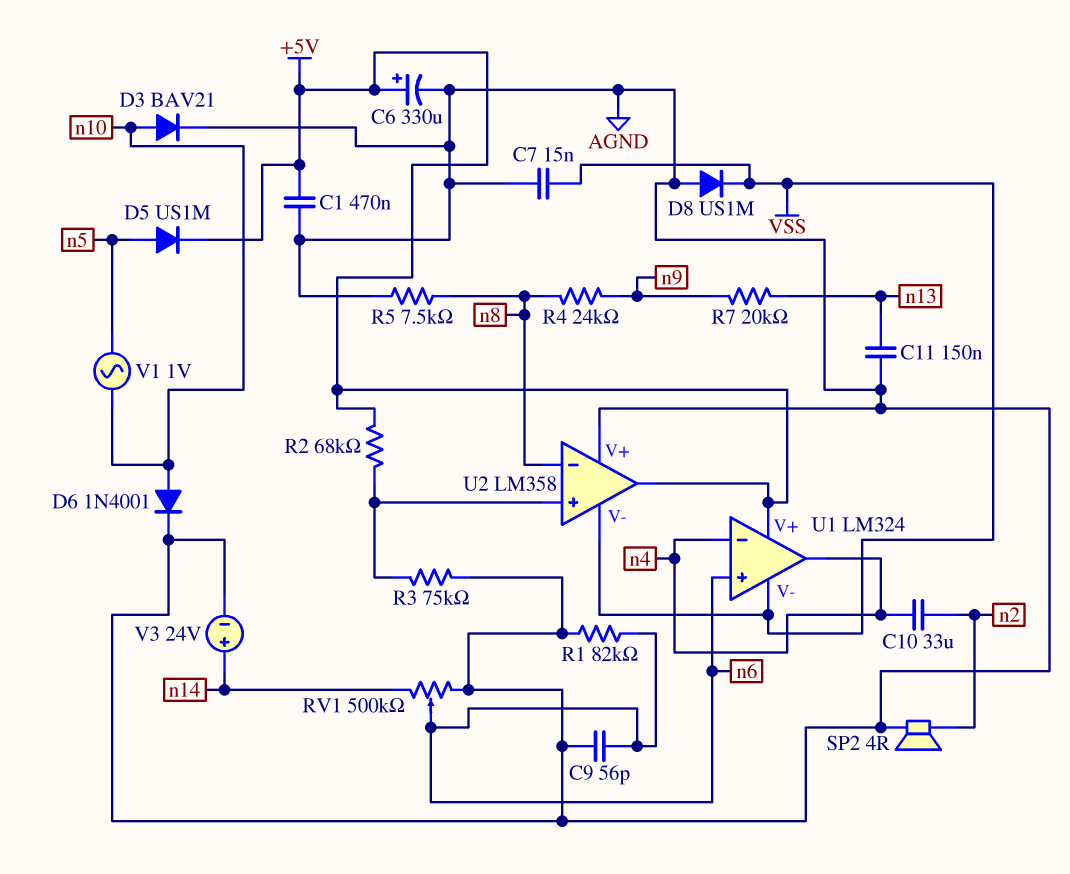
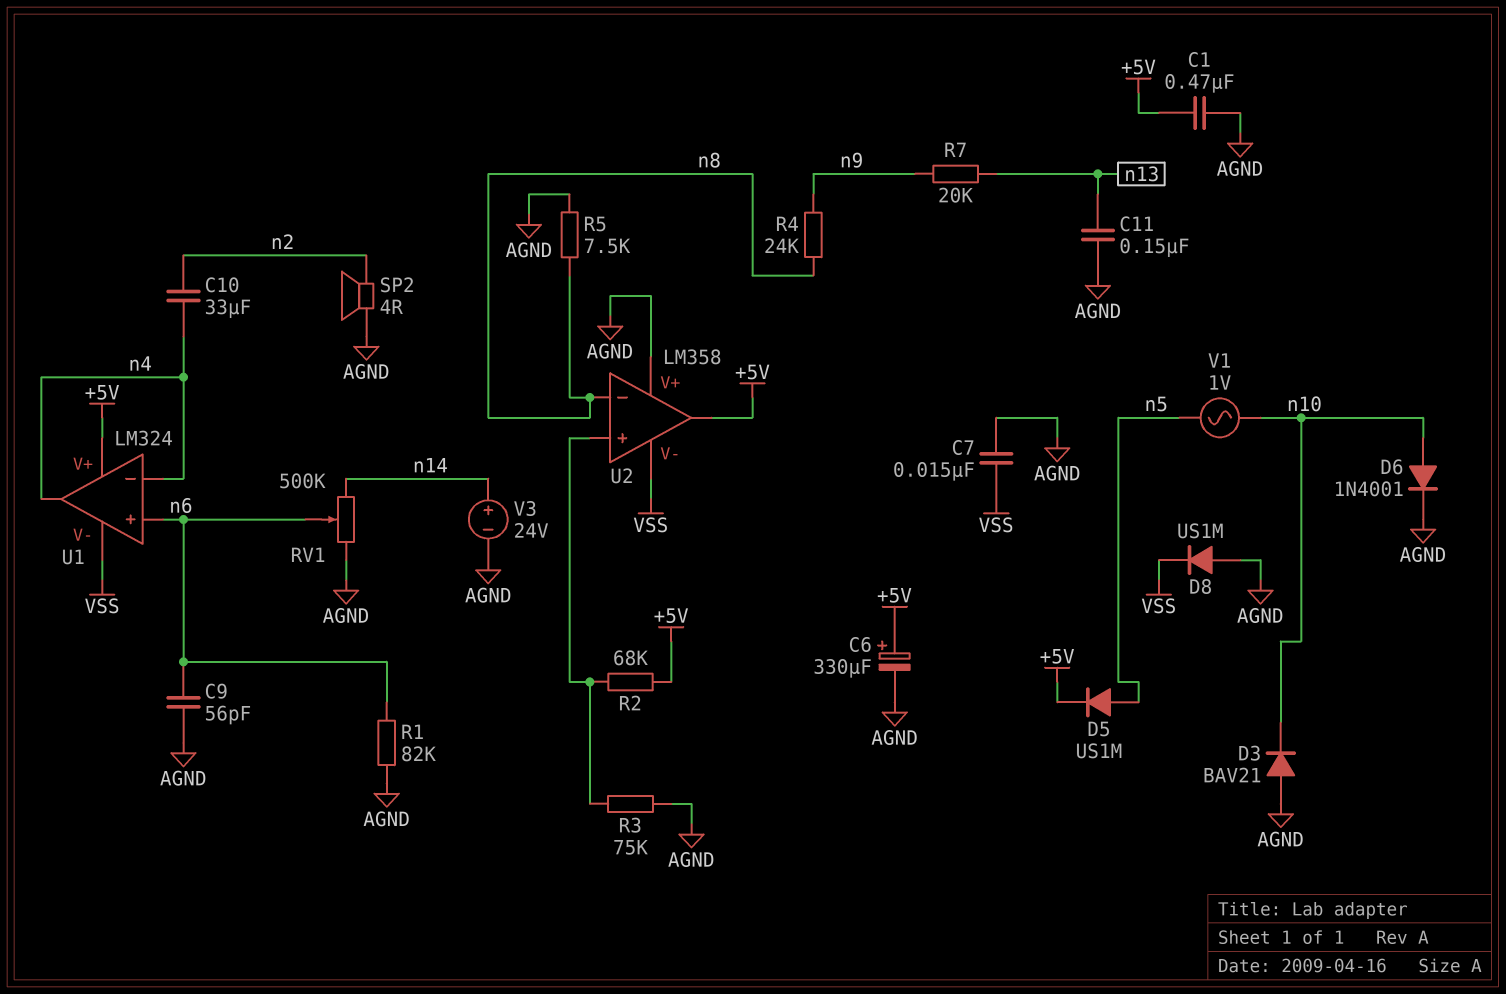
D3: diode BAV21 (A n10, K AGND) -> diode BAV21 (A AGND, K n10)

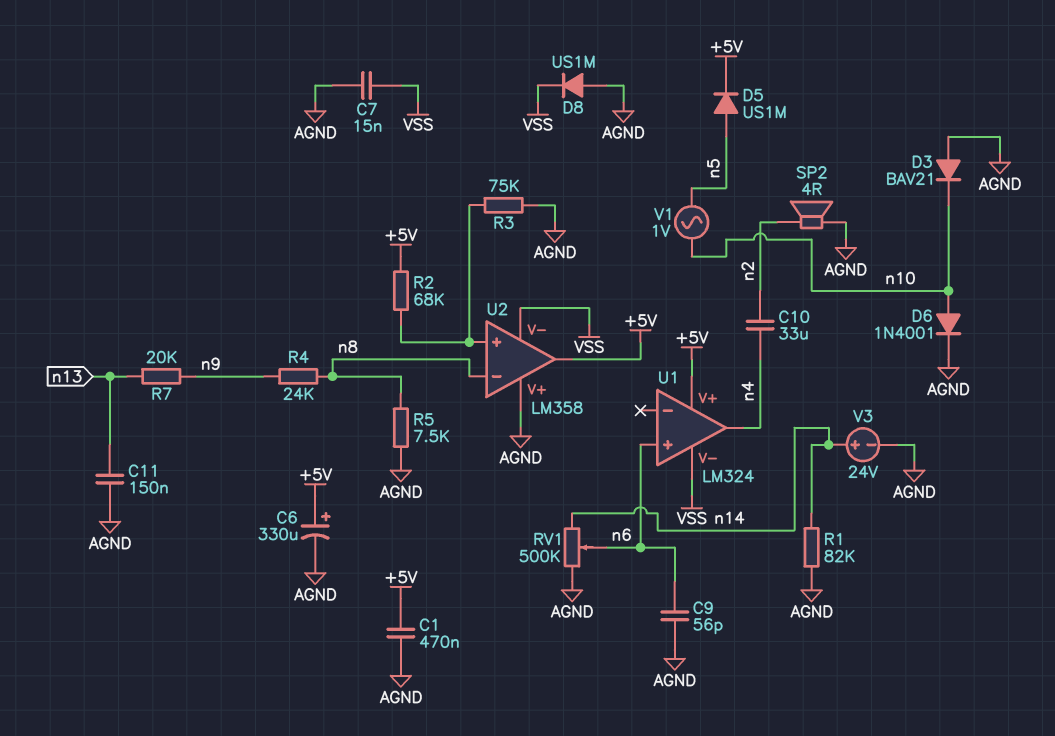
R1: 82k (AGND, n6) -> 82k (AGND, n14)
U1 pin in-: n4 -> none

